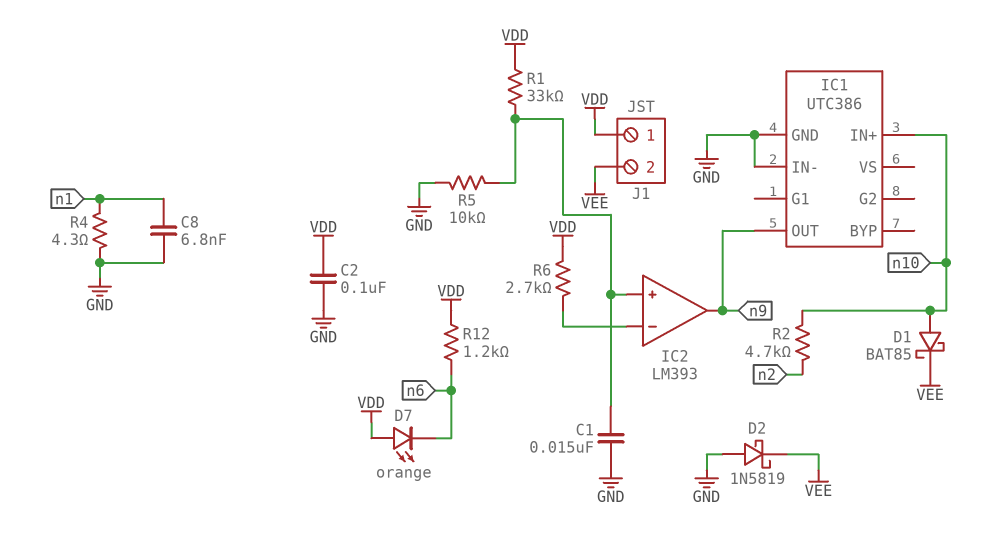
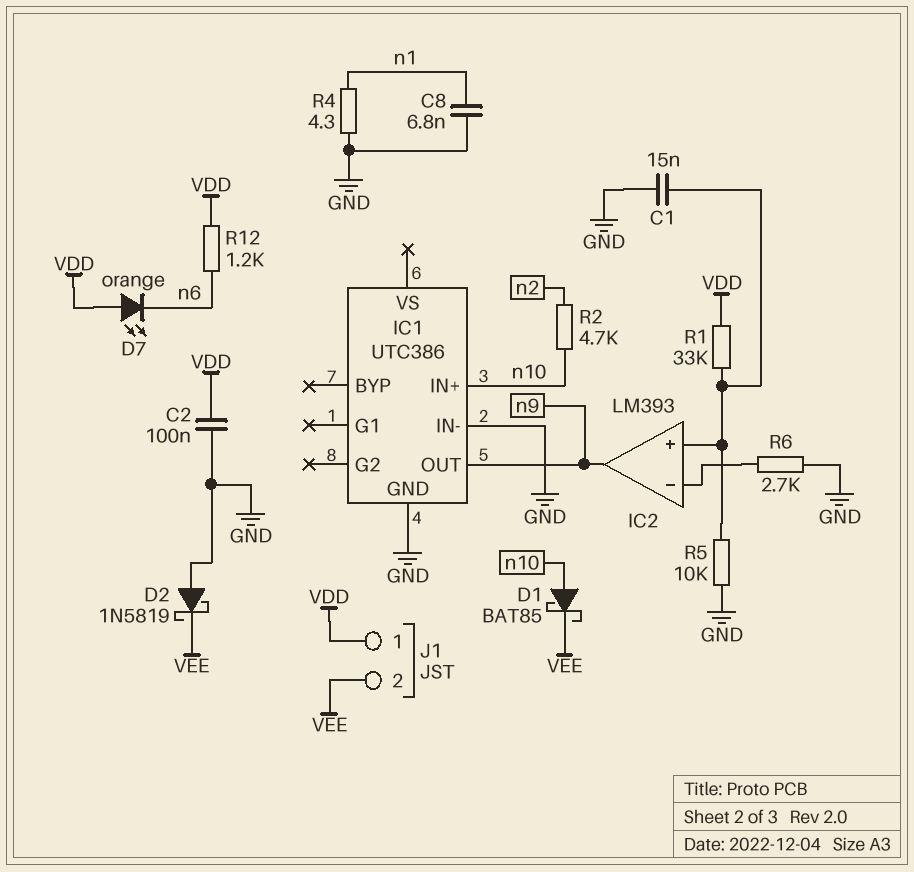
R6: 2.7k (IC2/in-, VDD) -> 2.7k (GND, IC2/in-)

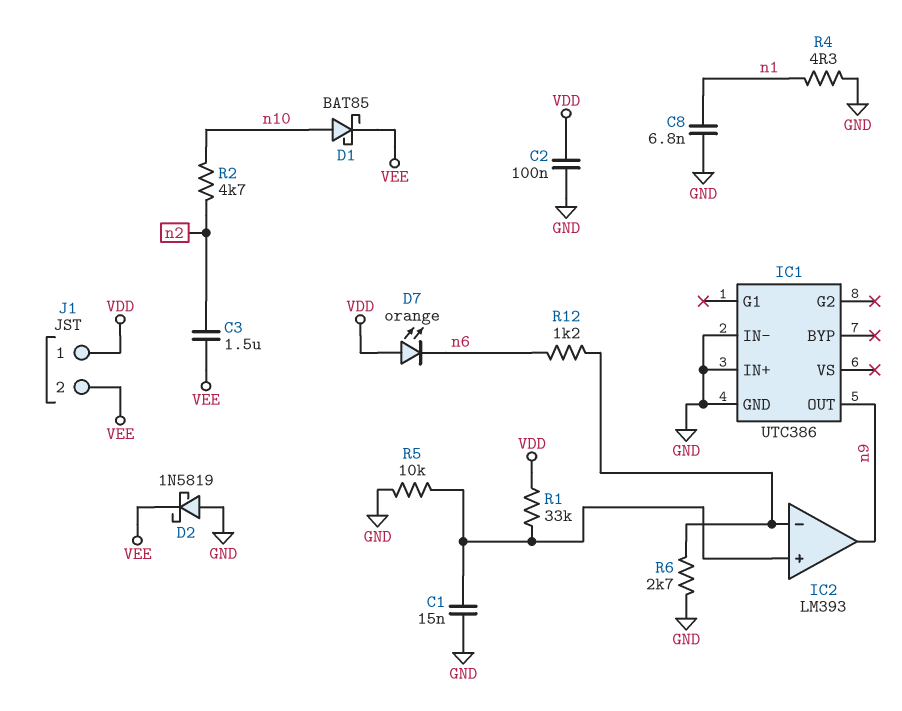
C3: none -> 1.5uF (VEE, n2)
IC1 pin IN+: n10 -> GND
R12: 1.2k (VDD, n6) -> 1.2k (IC2/in-, n6)

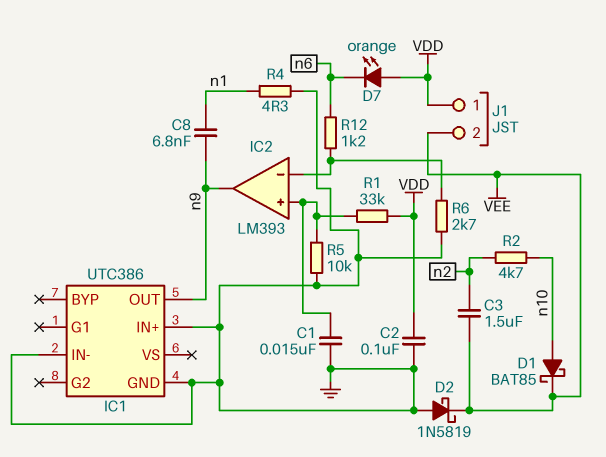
C8: 6.8nF (GND, n1) -> 6.8nF (n1, n9)

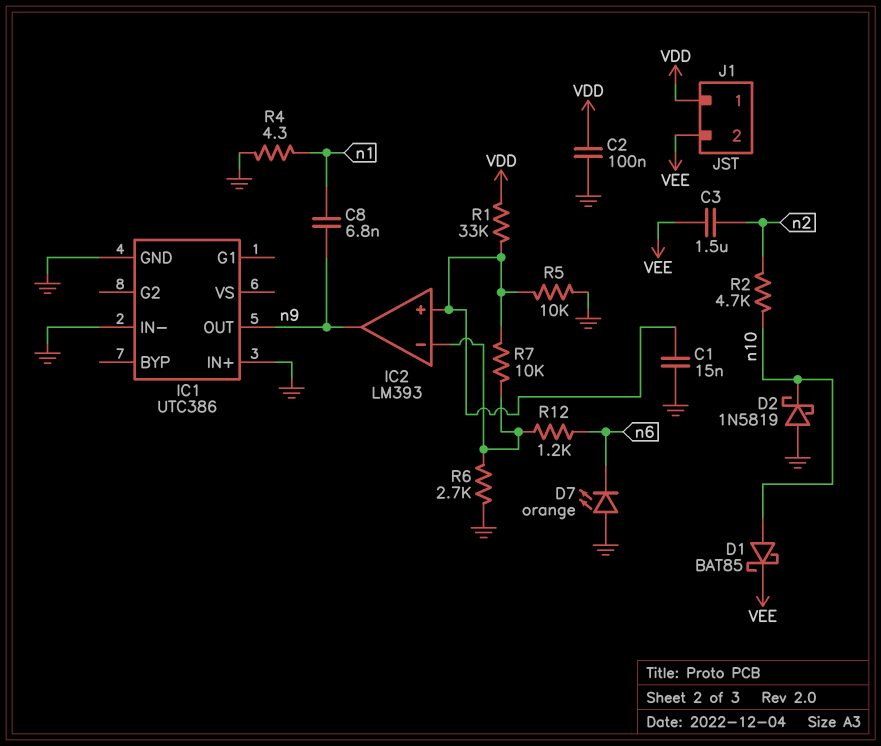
D2: schottky 1N5819 (A GND, K VEE) -> schottky 1N5819 (A GND, K n10)
D7: LED orange (A VDD, K n6) -> LED orange (A GND, K n6)
R7: none -> 10k (IC2/in+, IC2/in-)

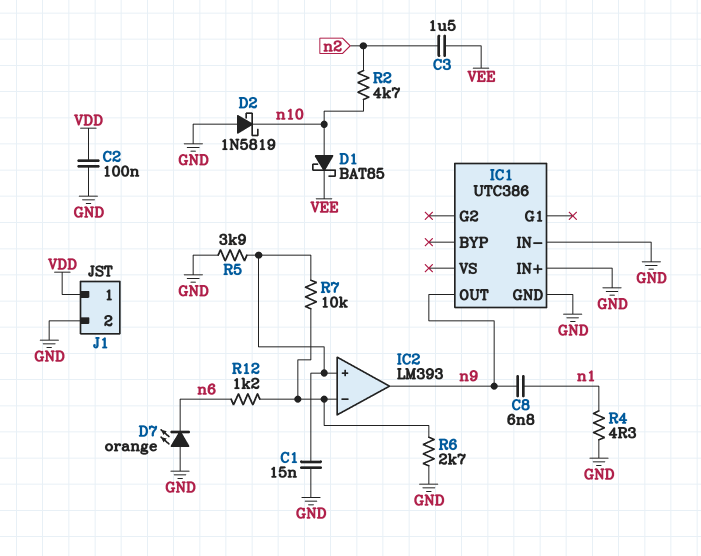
J1 pin 2: VEE -> GND
R1: 33k (IC2/in+, VDD) -> none
R5: 10k (GND, IC2/in+) -> 3.9k (GND, IC2/in+)

